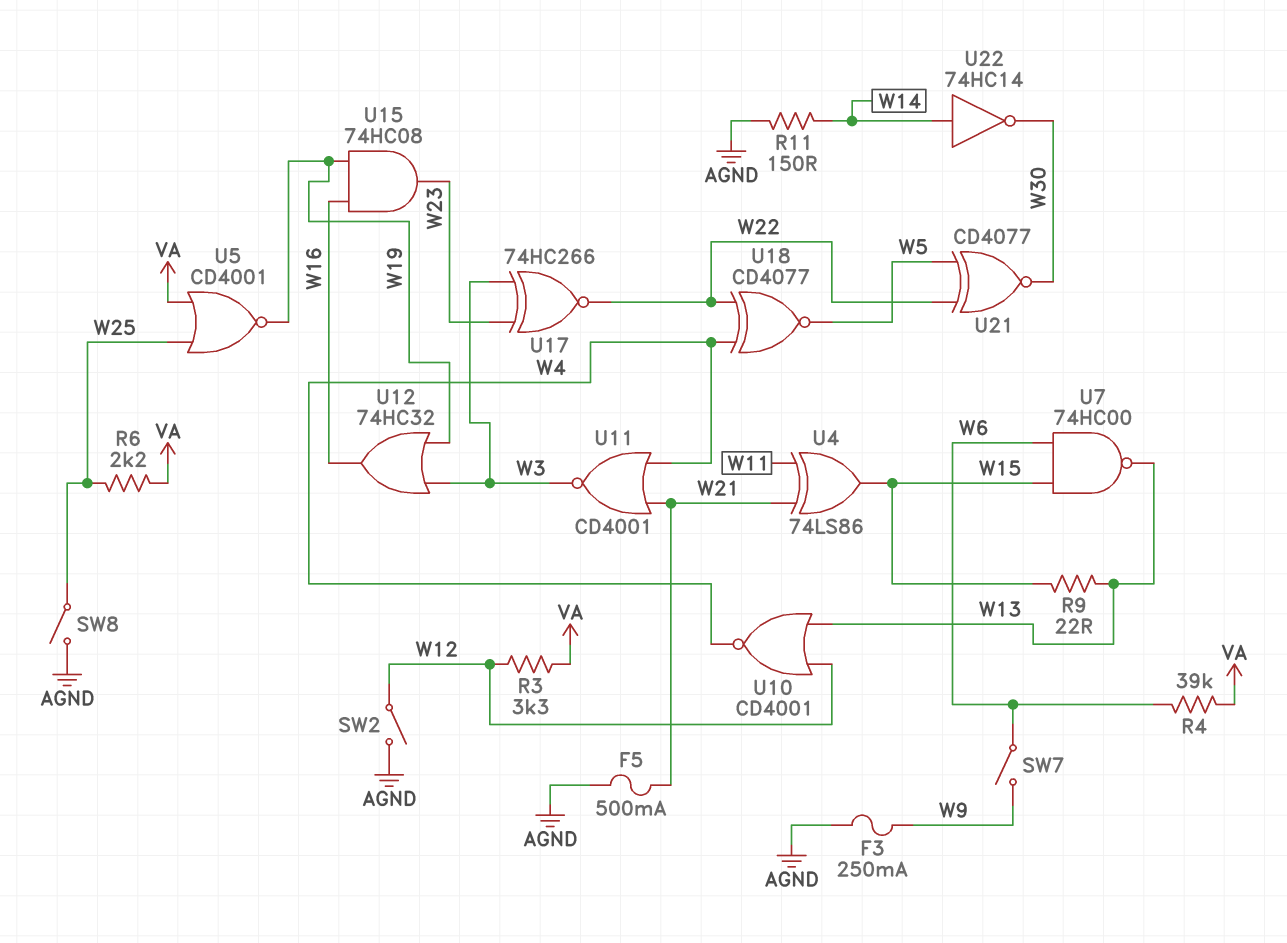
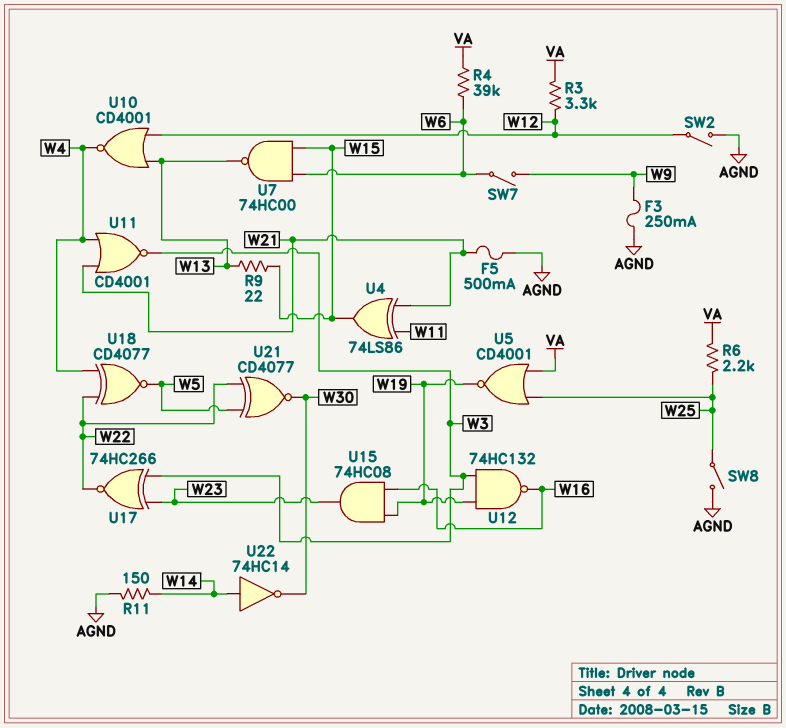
U12: OR 74HC32 (in W3, in W19, out W16) -> NAND 74HC132 (in W3, in W19, out W16)

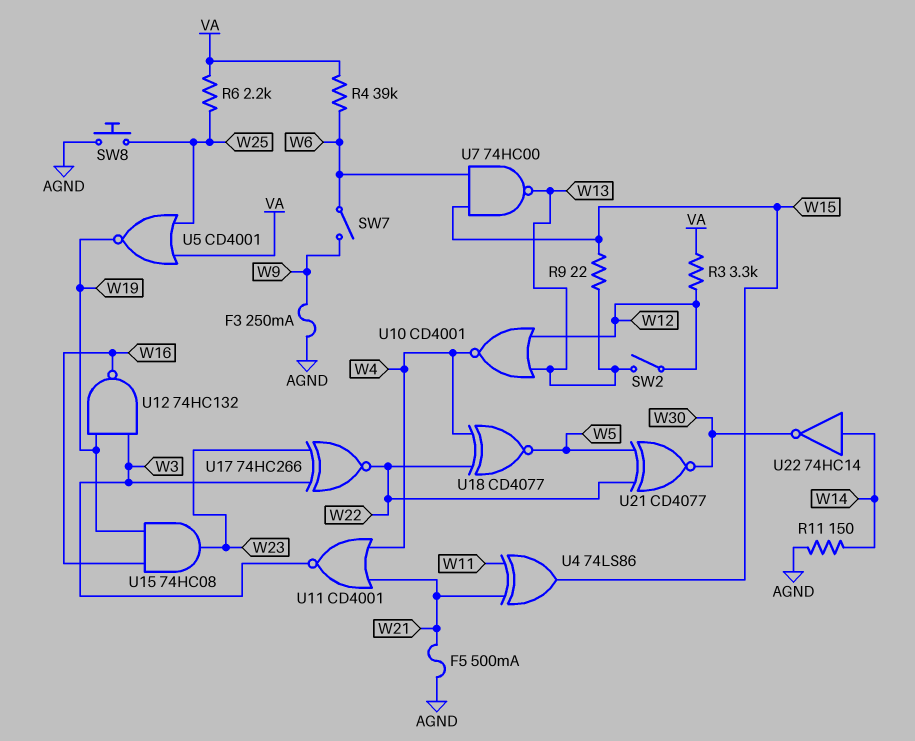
SW2: switch (AGND, W12) -> switch (W12, W13)
SW8: switch (AGND, W25) -> button (AGND, W25)

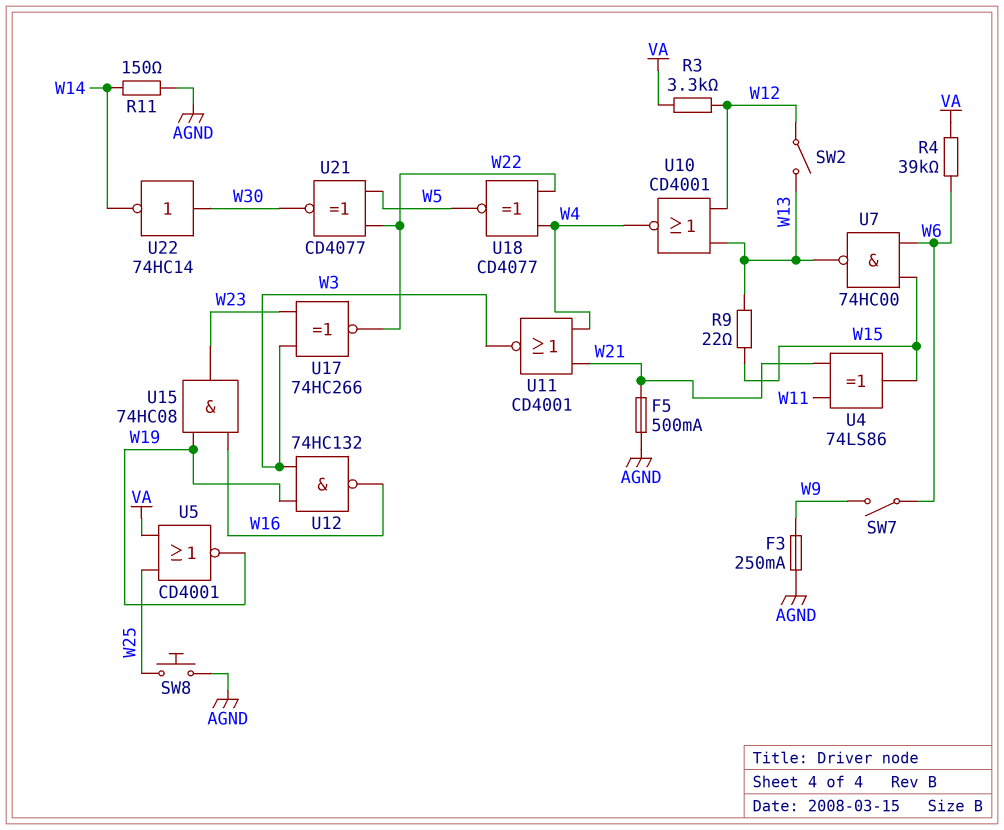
R6: 2.2k (VA, W25) -> none
U22: NOT 74HC14 (in W14, out W30) -> NOT 74HC14 (in W30, out W14)

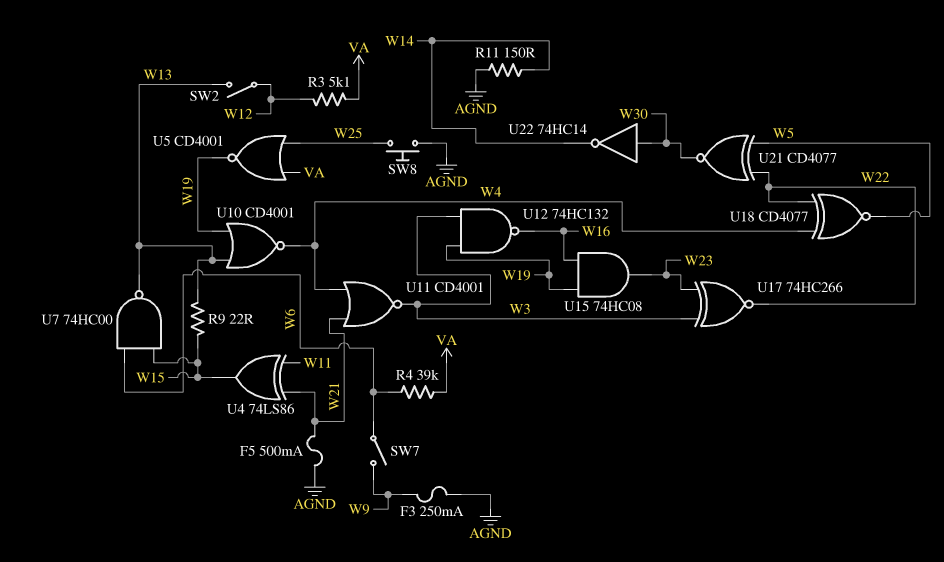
R3: 3.3k (VA, W12) -> 5.1k (VA, W12)
U10: NOR CD4001 (in W12, in W13, out W4) -> NOR CD4001 (in W13, in W19, out W4)

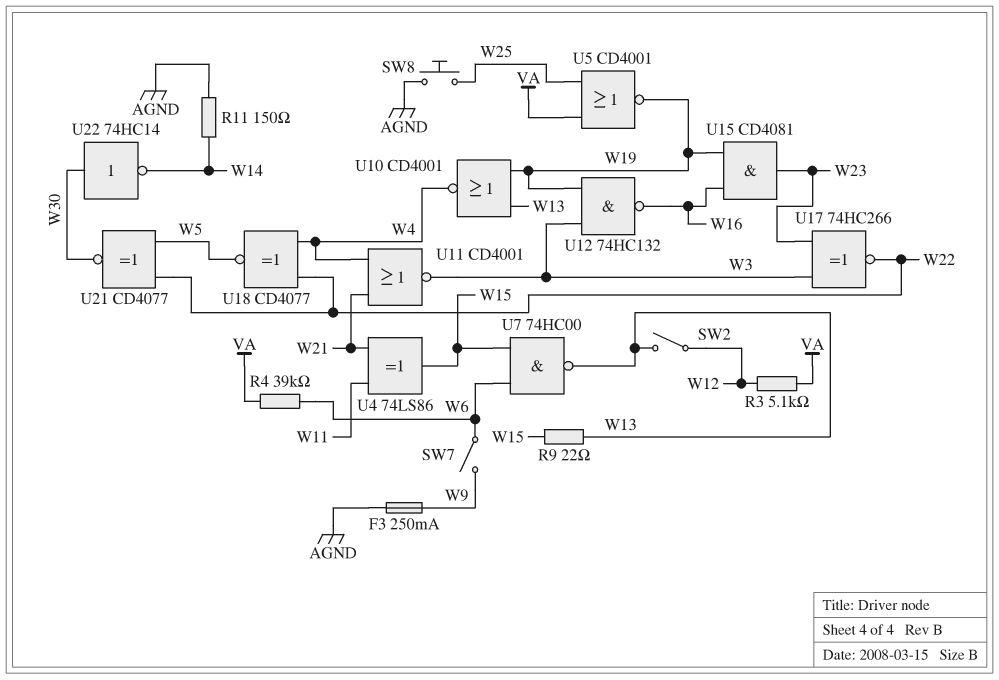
F5: 500mA (AGND, W21) -> none
U15: AND 74HC08 (in W16, in W19, out W23) -> AND CD4081 (in W16, in W19, out W23)

